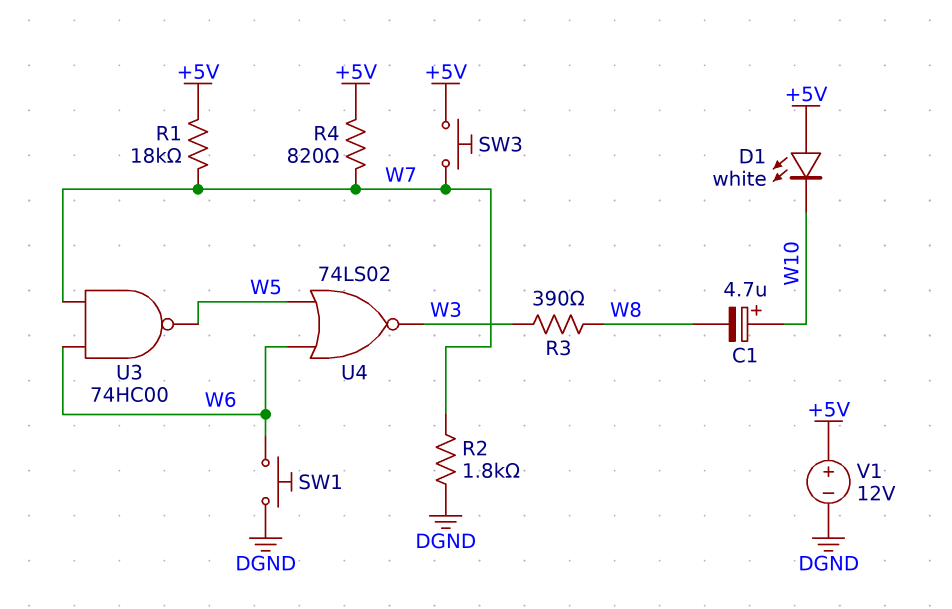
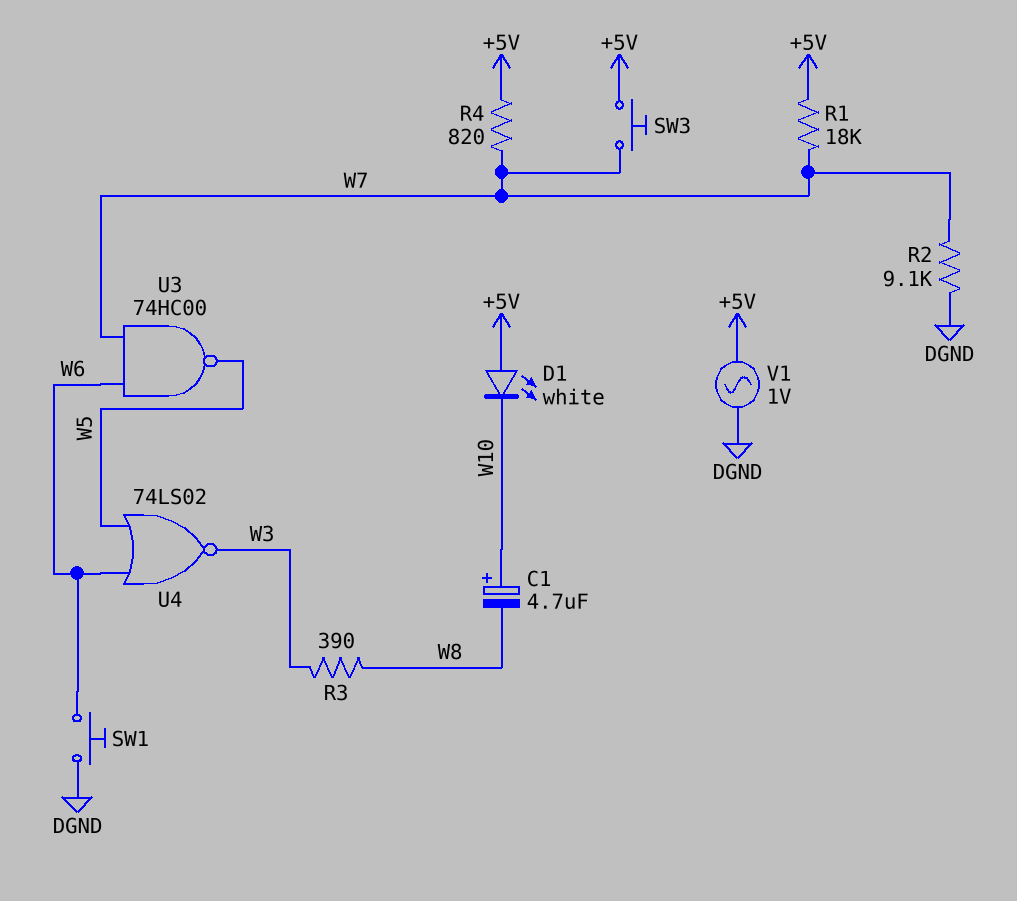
R2: 1.8k (DGND, W7) -> 9.1k (DGND, W7)
V1: 12V (plus +5V, minus DGND) -> AC 1V (+5V, DGND)

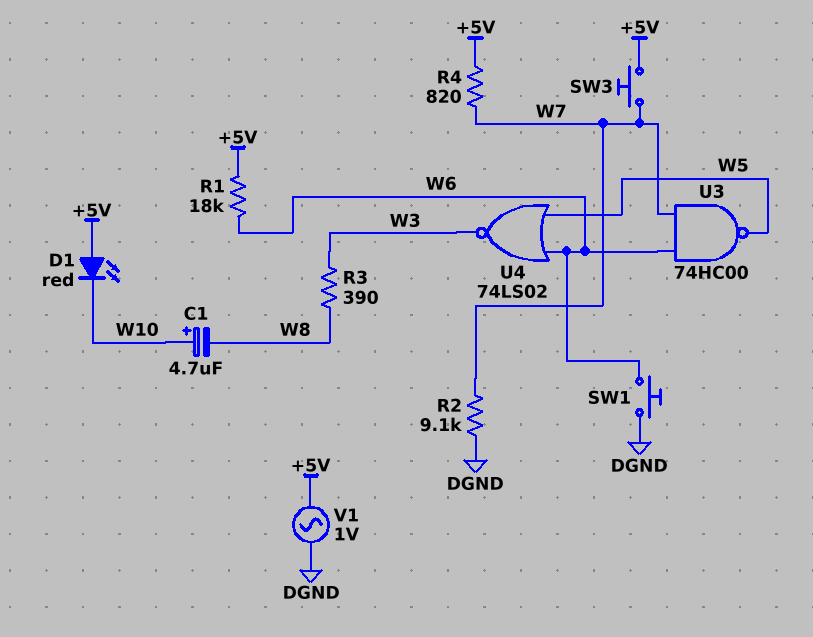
D1: LED white (A +5V, K W10) -> LED red (A +5V, K W10)
R1: 18k (+5V, W7) -> 18k (+5V, W6)

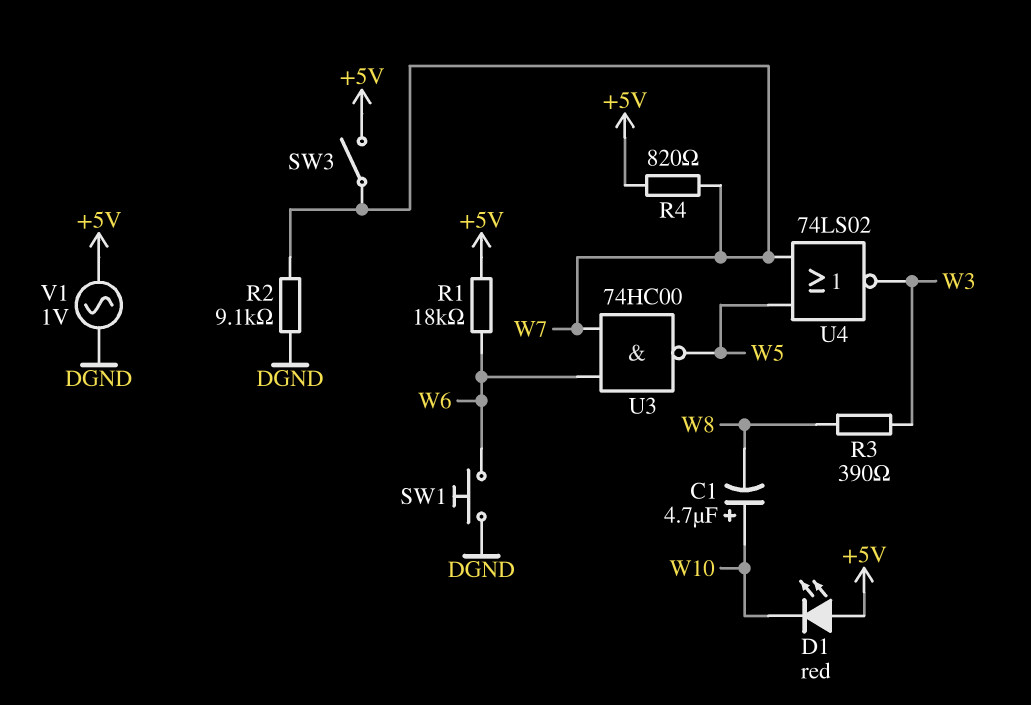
SW3: button (+5V, W7) -> switch (+5V, W7)
U4: NOR 74LS02 (in W5, in W6, out W3) -> NOR 74LS02 (in W5, in W7, out W3)

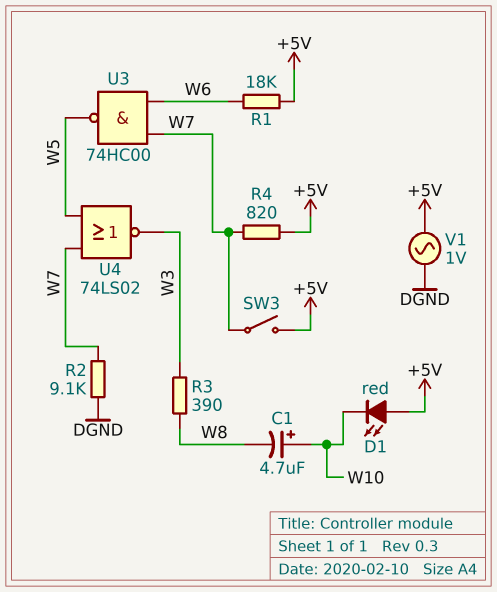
SW1: button (DGND, W6) -> none

